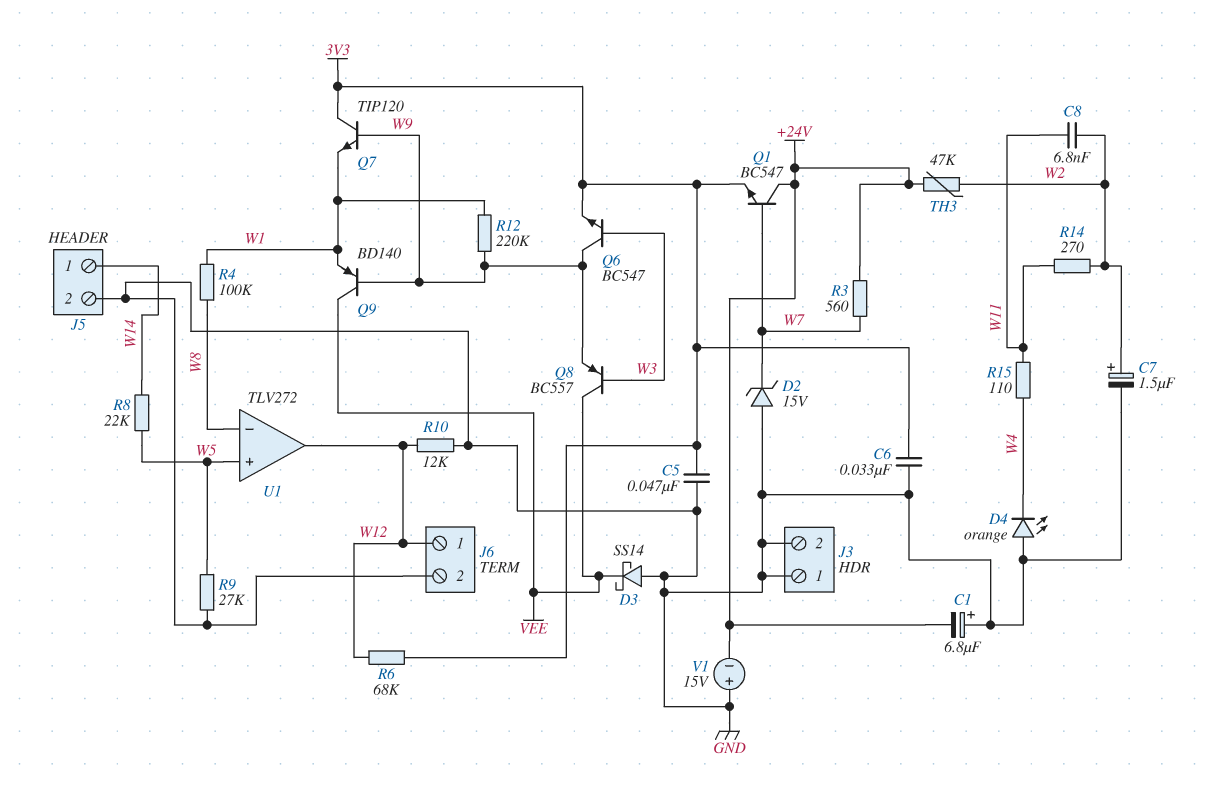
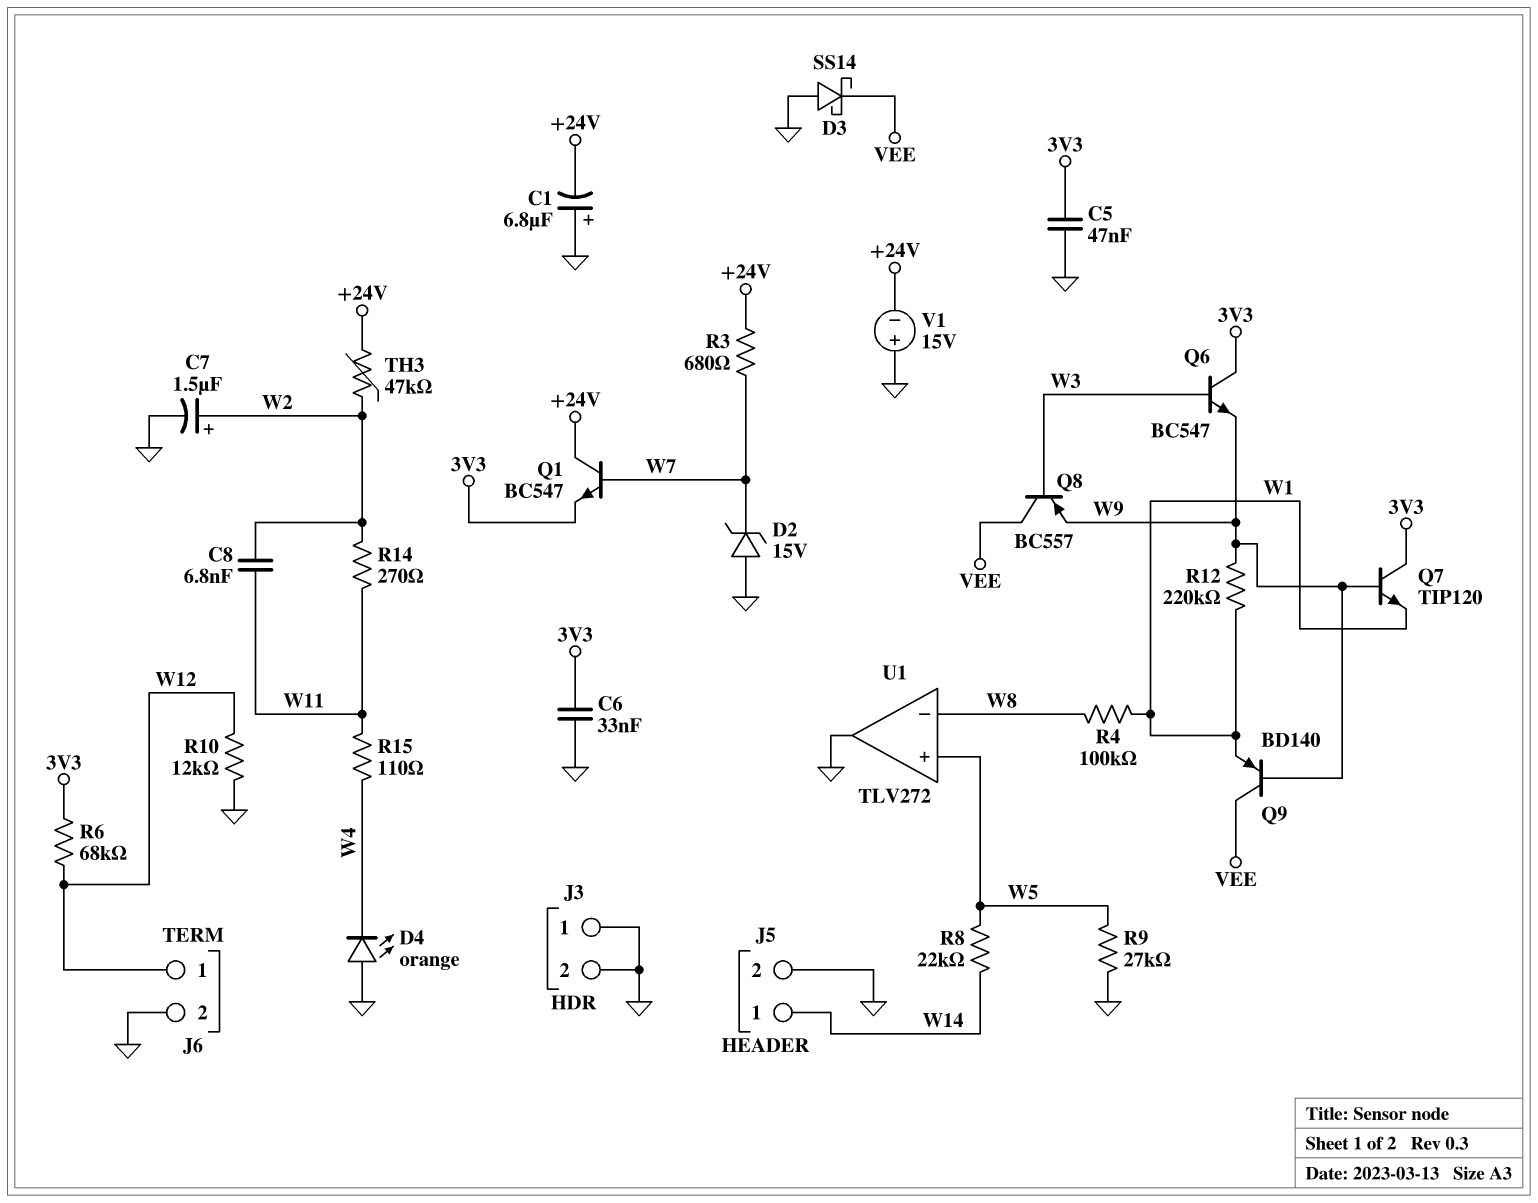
Q6: NPN BC547 (B W3, C W9, E 3V3) -> NPN BC547 (B W3, C 3V3, E W9)
R3: 560 (+24V, W7) -> 680 (+24V, W7)
U1 pin out: W12 -> GND

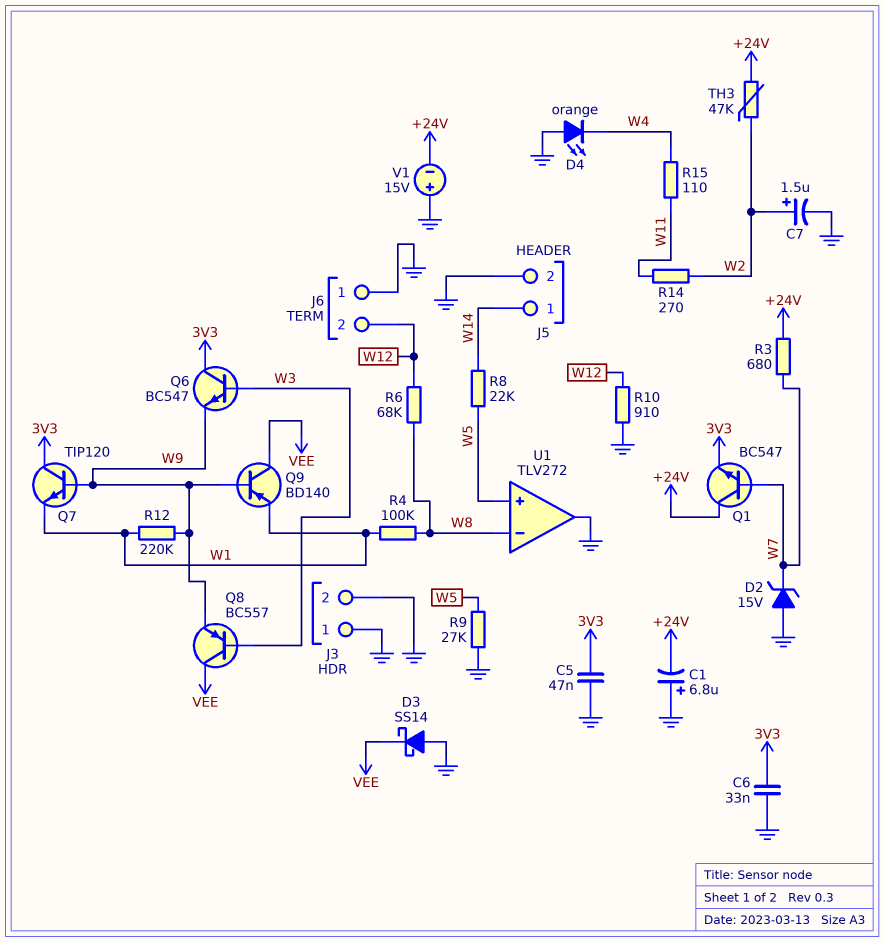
C8: 6.8nF (W2, W11) -> none
J6 pin 1: W12 -> GND
J6 pin 2: GND -> W12
R6: 68k (3V3, W12) -> 68k (W8, W12)
R10: 12k (GND, W12) -> 910 (GND, W12)

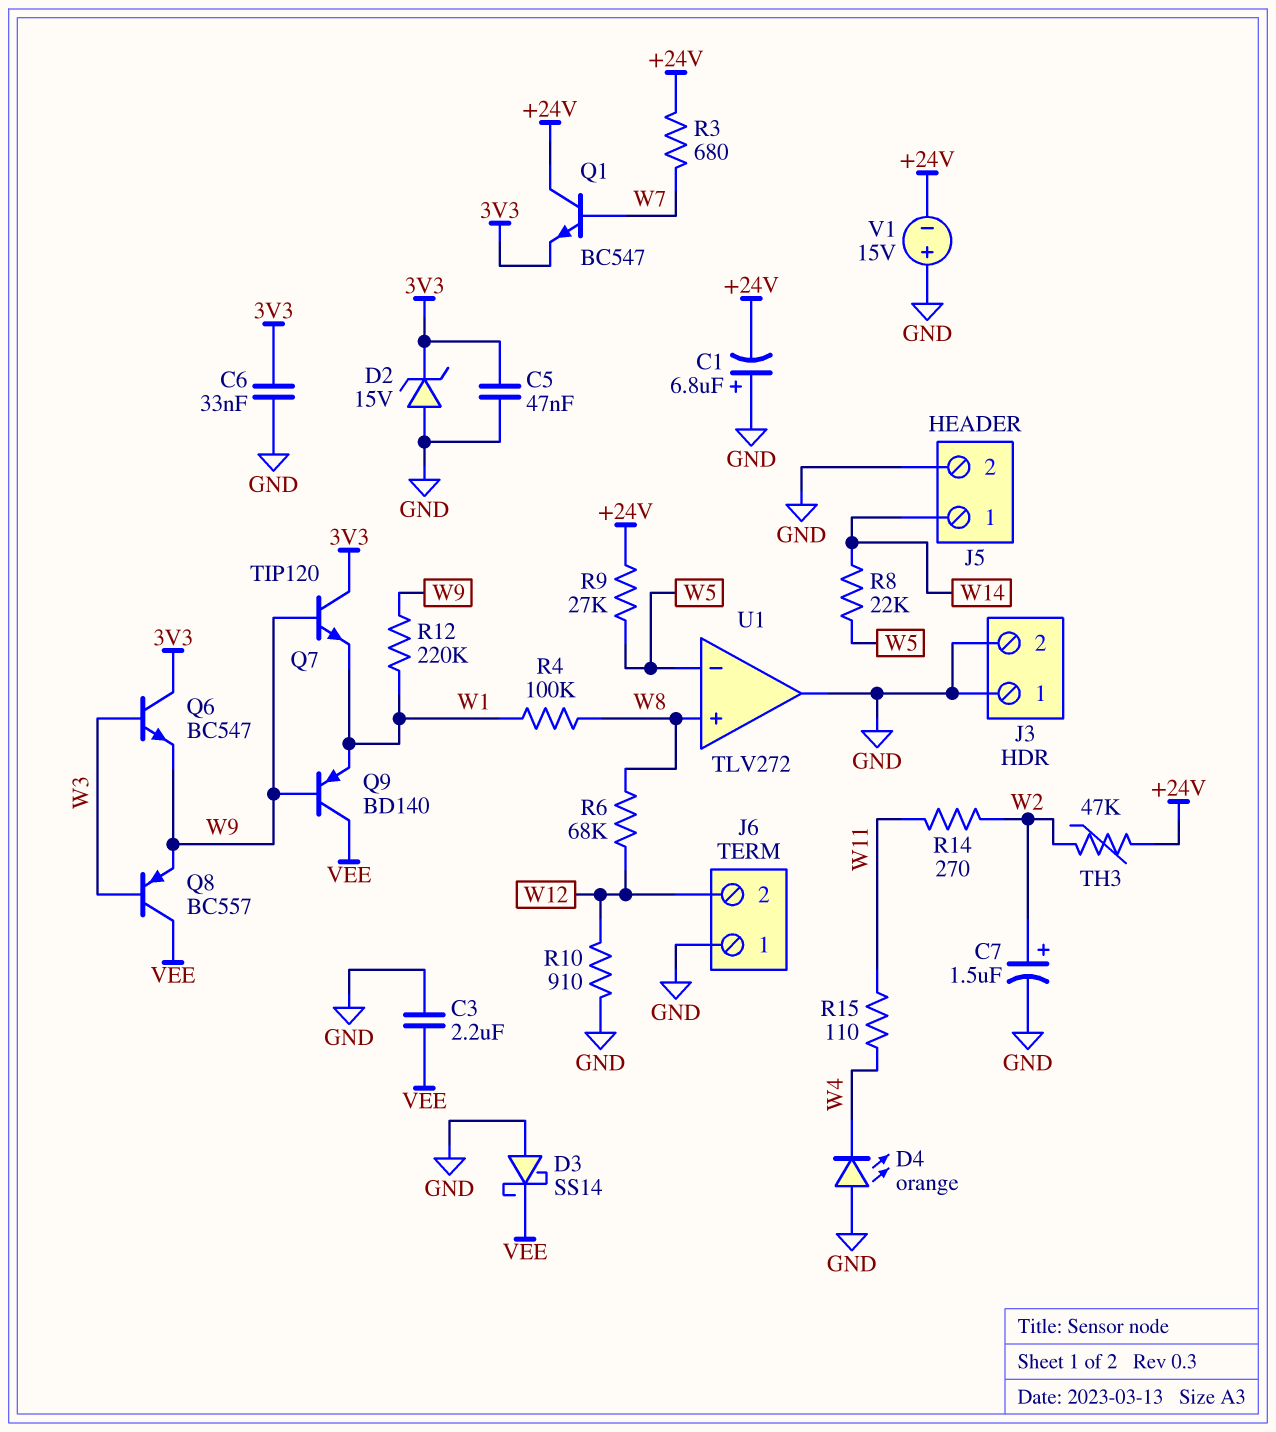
C3: none -> 2.2uF (GND, VEE)
D2: zener 15V (A GND, K W7) -> zener 15V (A GND, K 3V3)
R9: 27k (GND, W5) -> 27k (+24V, W5)
U1 pin in+: W5 -> W8
U1 pin in-: W8 -> W5

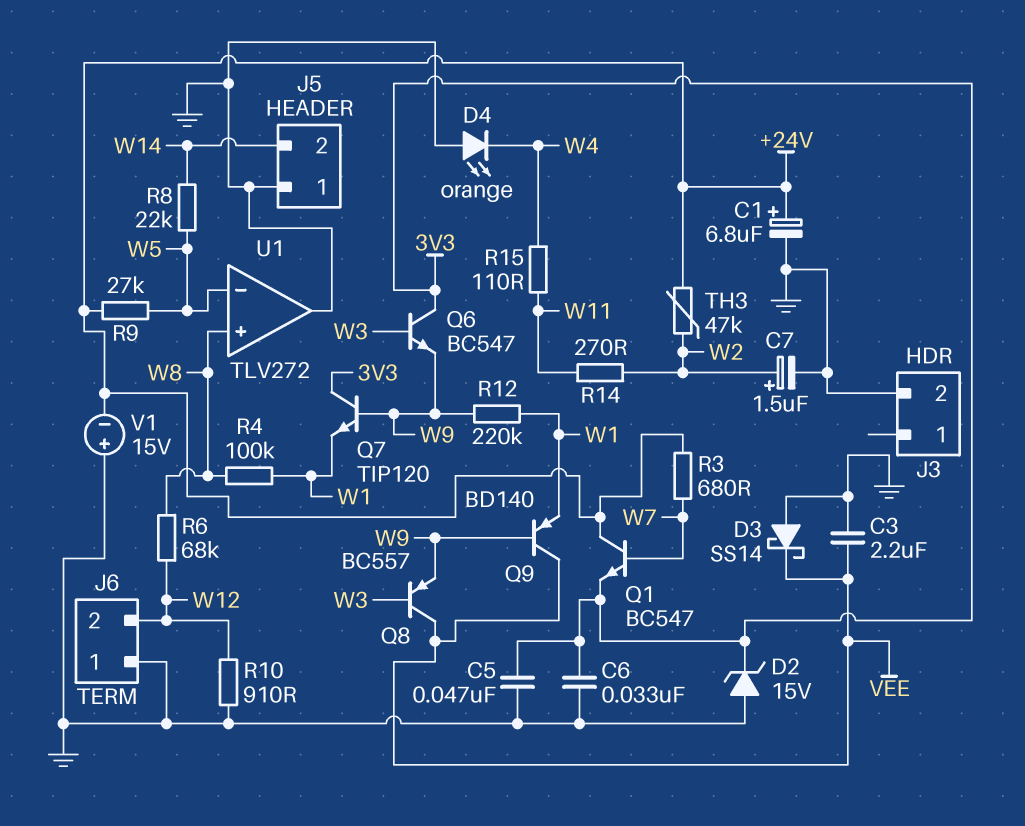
C1: 6.8uF (plus GND, minus +24V) -> 6.8uF (plus +24V, minus GND)
J3 pin 1: GND -> none
J5 pin 1: W14 -> GND
J5 pin 2: GND -> W14

